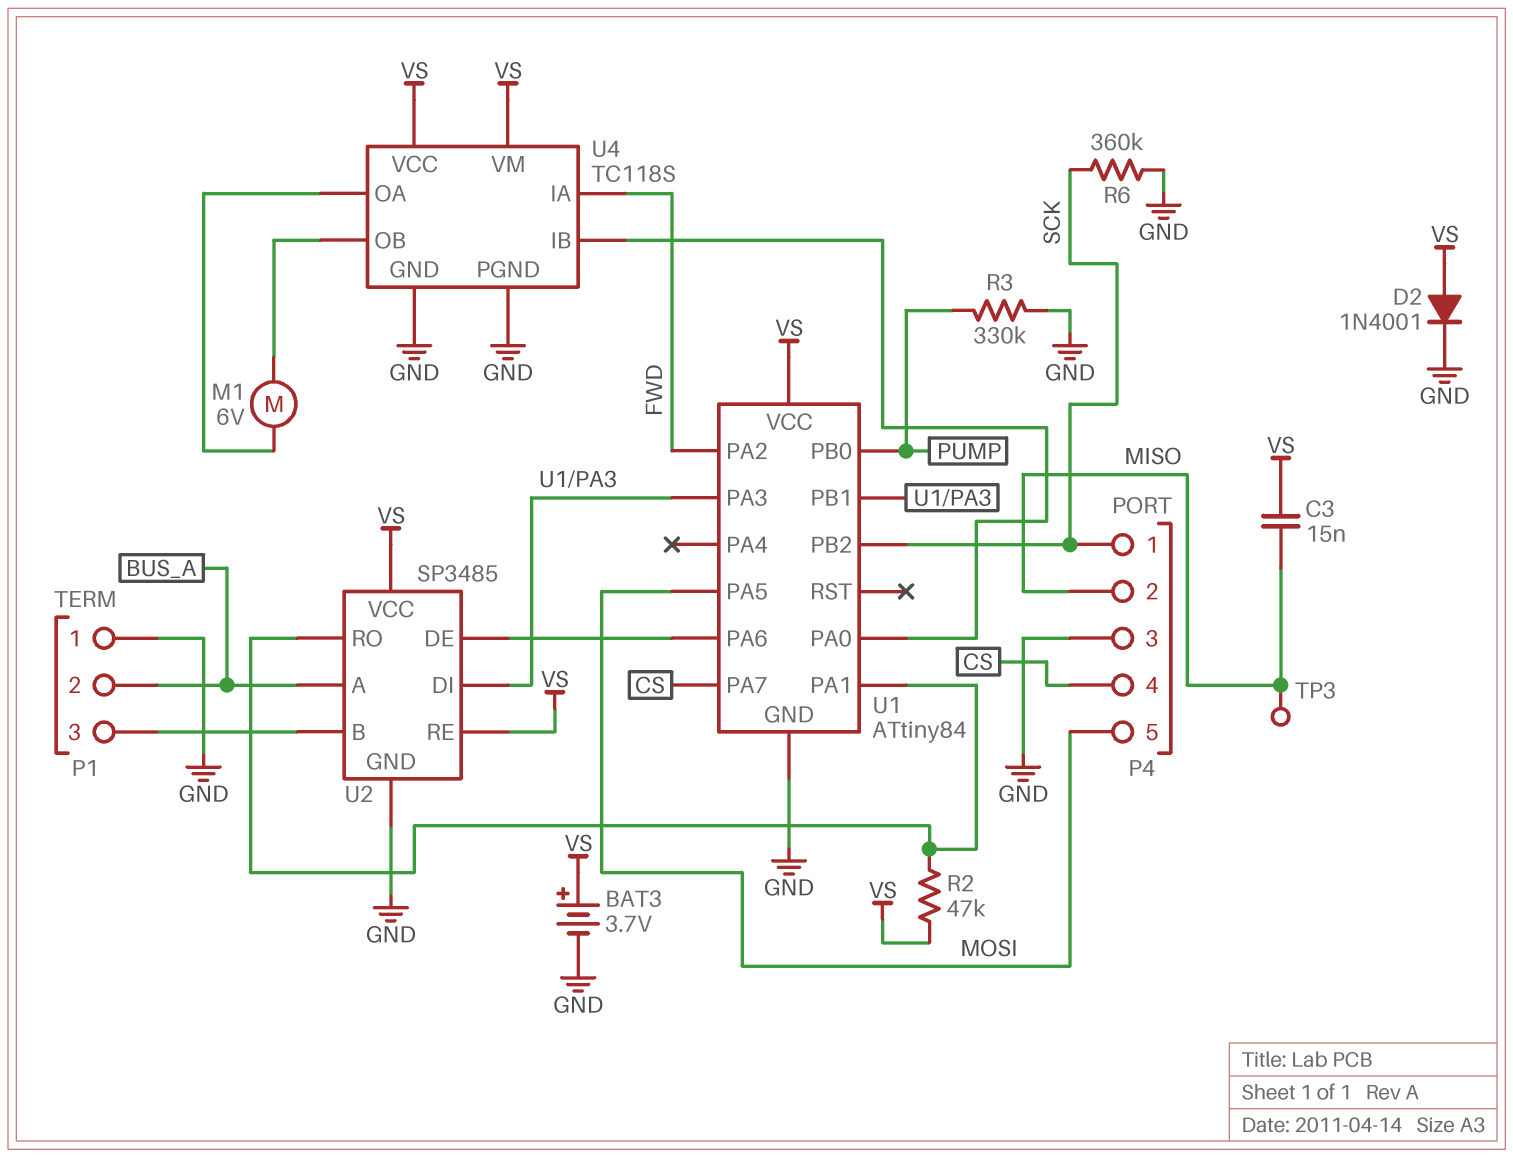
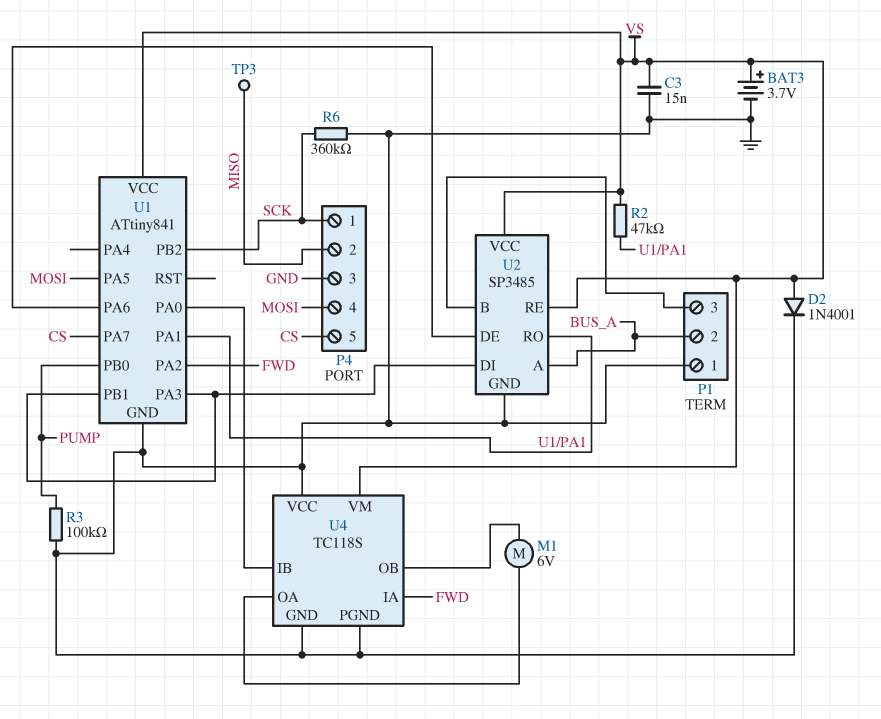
C3: 15nF (MISO, VS) -> 15nF (GND, VS)
P4 pin 4: CS -> MOSI
P4 pin 5: MOSI -> CS
R3: 330k (GND, PUMP) -> 100k (GND, PUMP)
U1: ATtiny84 -> ATtiny841
U4 pin VCC: VS -> GND

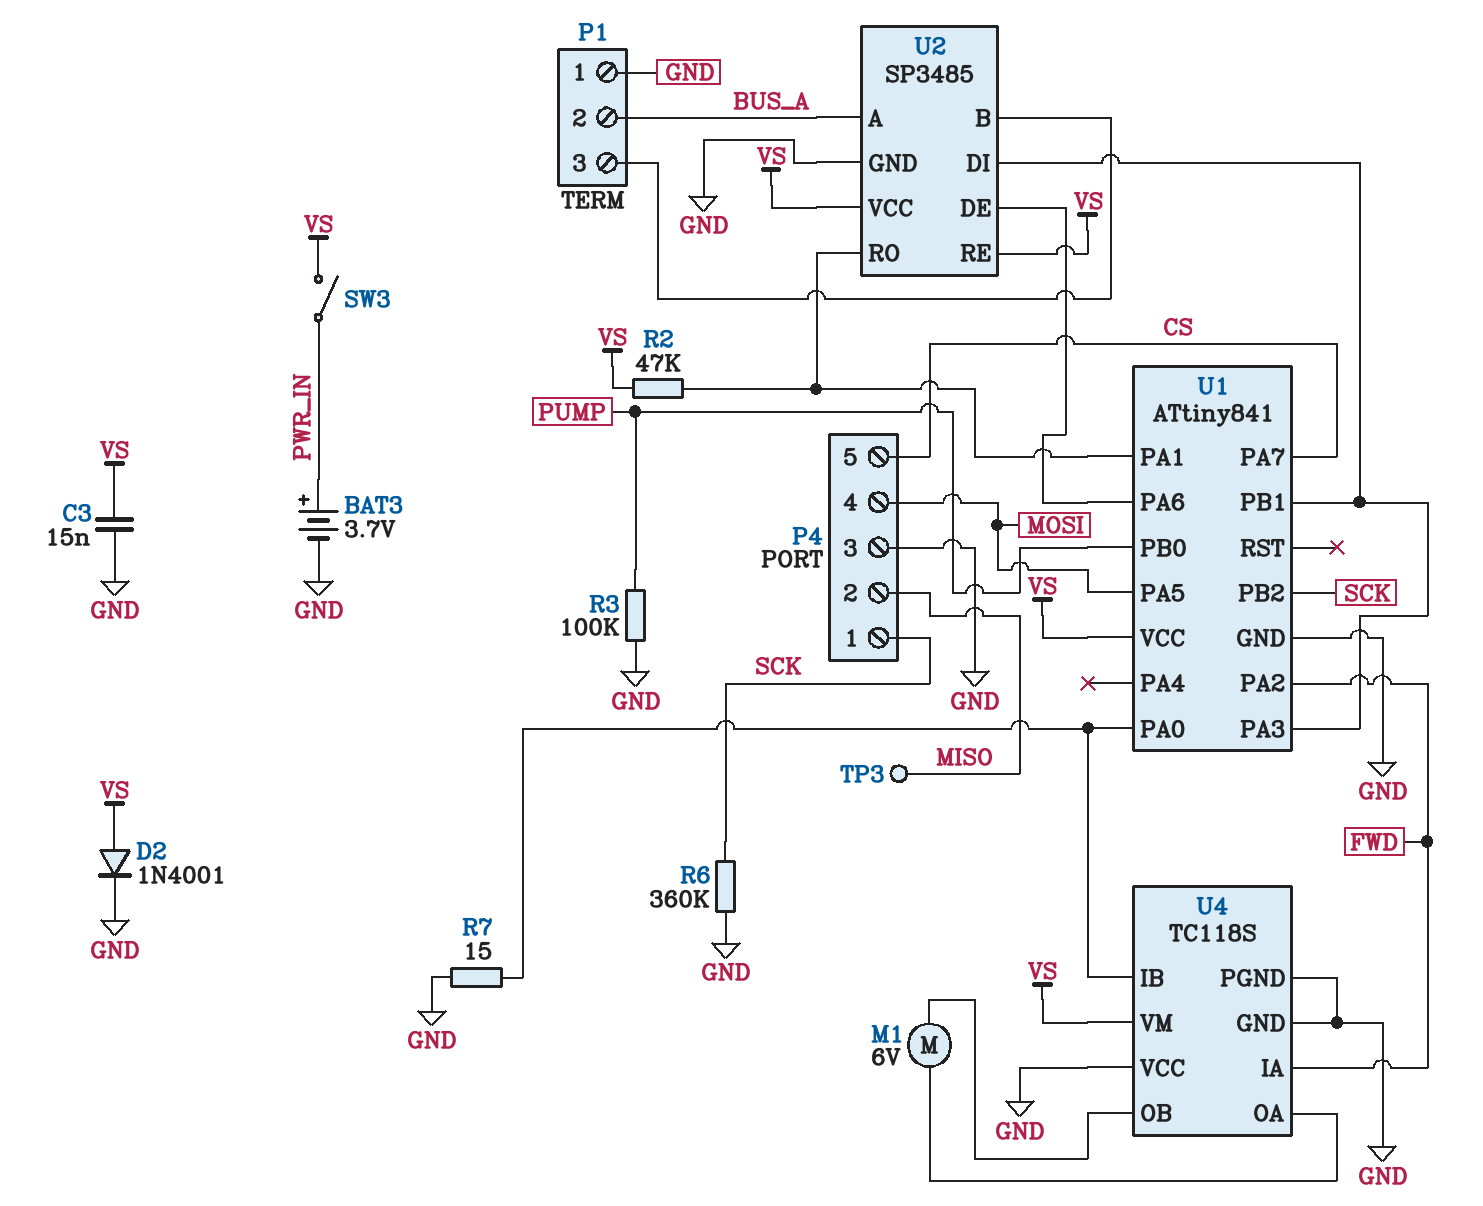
BAT3: 3.7V (plus VS, minus GND) -> 3.7V (plus PWR_IN, minus GND)
R7: none -> 15 (GND, U1/PA0)
SW3: none -> switch (PWR_IN, VS)

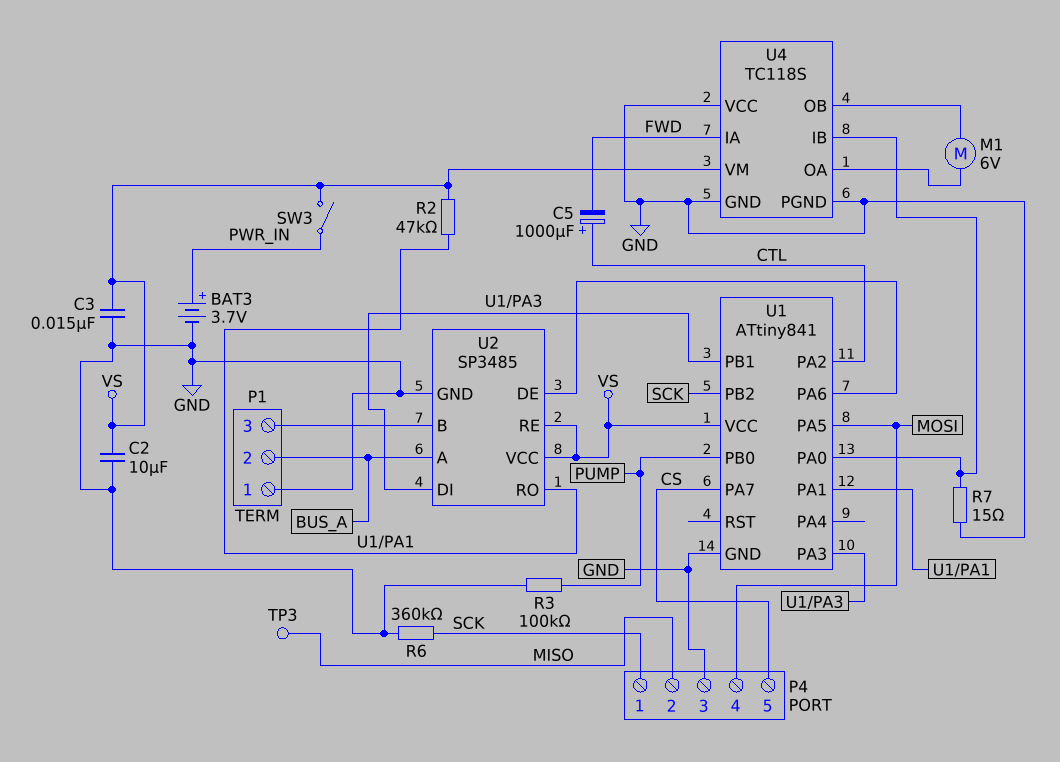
C2: none -> 10uF (GND, VS)
C5: none -> 1000uF (plus CTL, minus FWD)
D2: diode 1N4001 (A VS, K GND) -> none
U1 pin PA2: FWD -> CTL

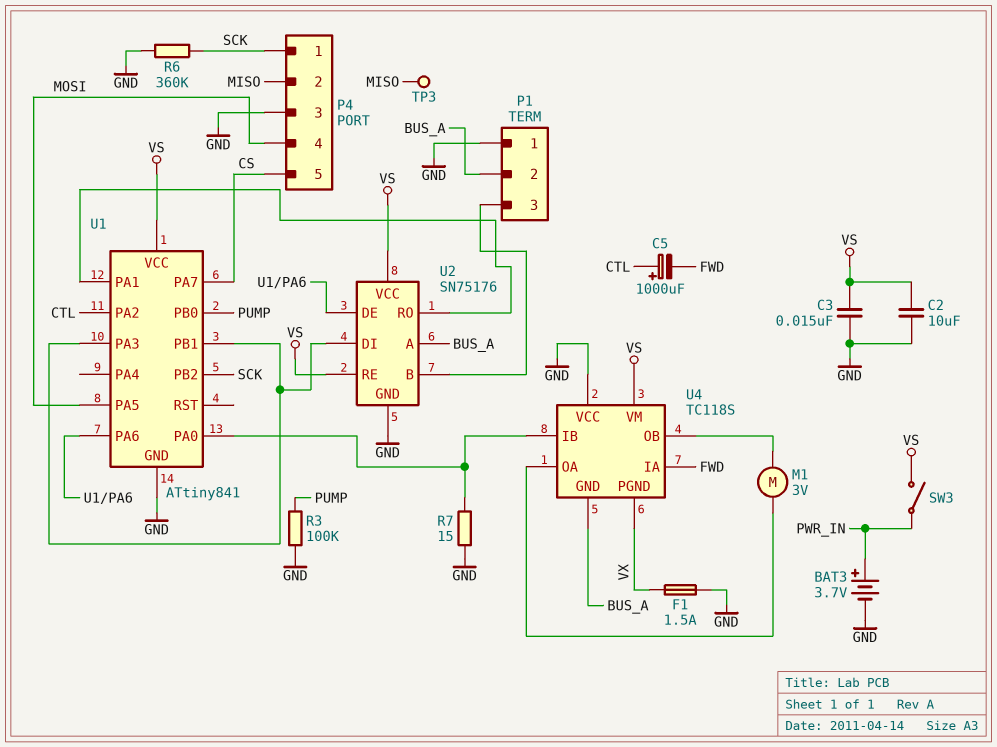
F1: none -> 1.5A (GND, VX)
M1: motor 6V (U4/OA, U4/OB) -> motor 3V (U4/OA, U4/OB)
R2: 47k (U1/PA1, VS) -> none
U2: SP3485 -> SN75176
U4 pin GND: GND -> BUS_A
U4 pin PGND: GND -> VX

